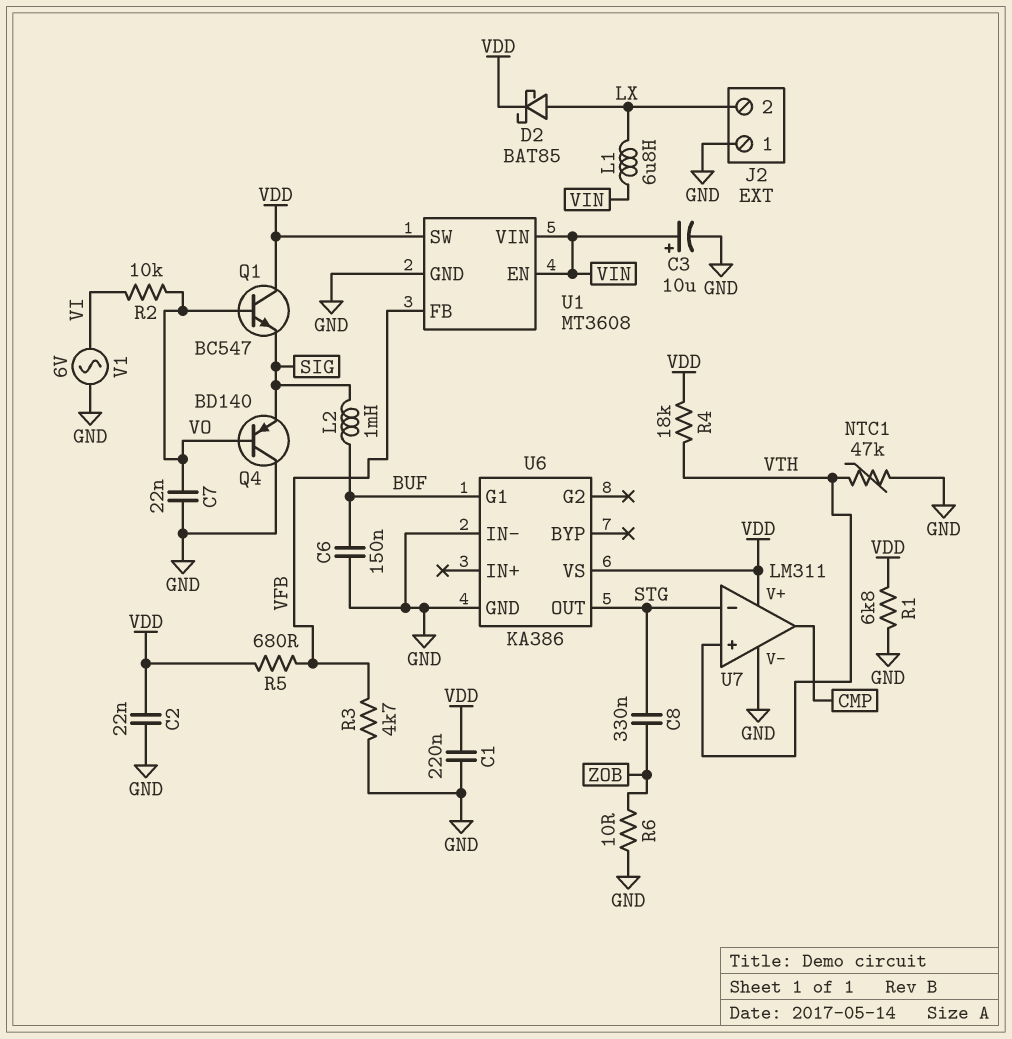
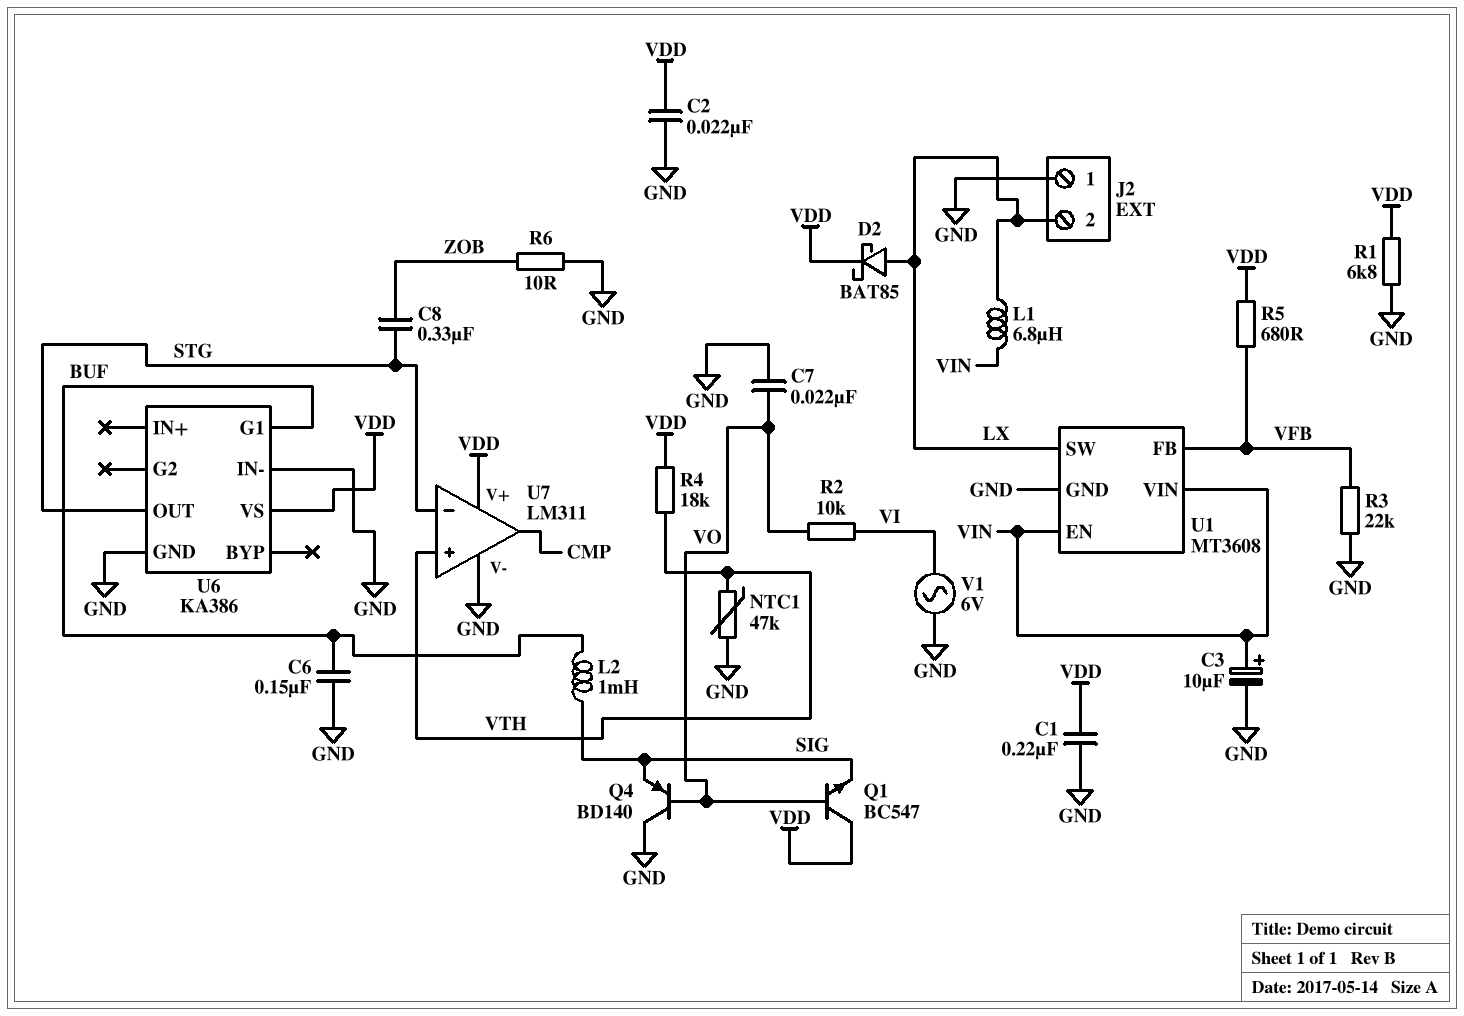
R3: 4.7k (GND, VFB) -> 22k (GND, VFB)
U1 pin SW: VDD -> LX

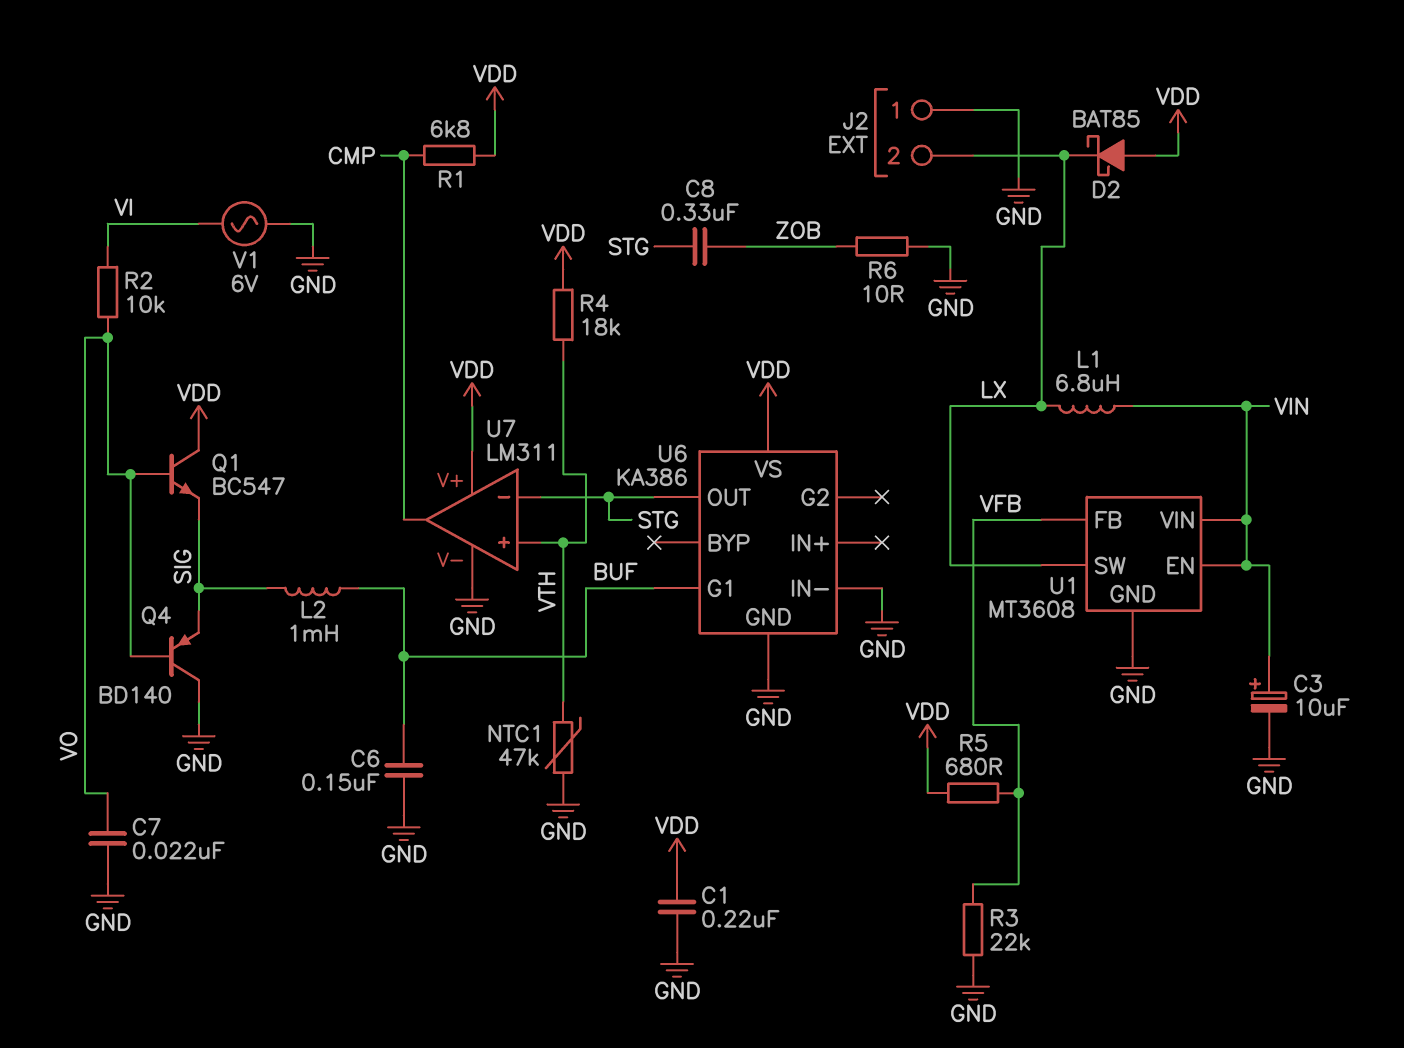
C2: 22nF (GND, VDD) -> none
D2: schottky BAT85 (A LX, K VDD) -> schottky BAT85 (A VDD, K LX)
R1: 6.8k (GND, VDD) -> 6.8k (CMP, VDD)

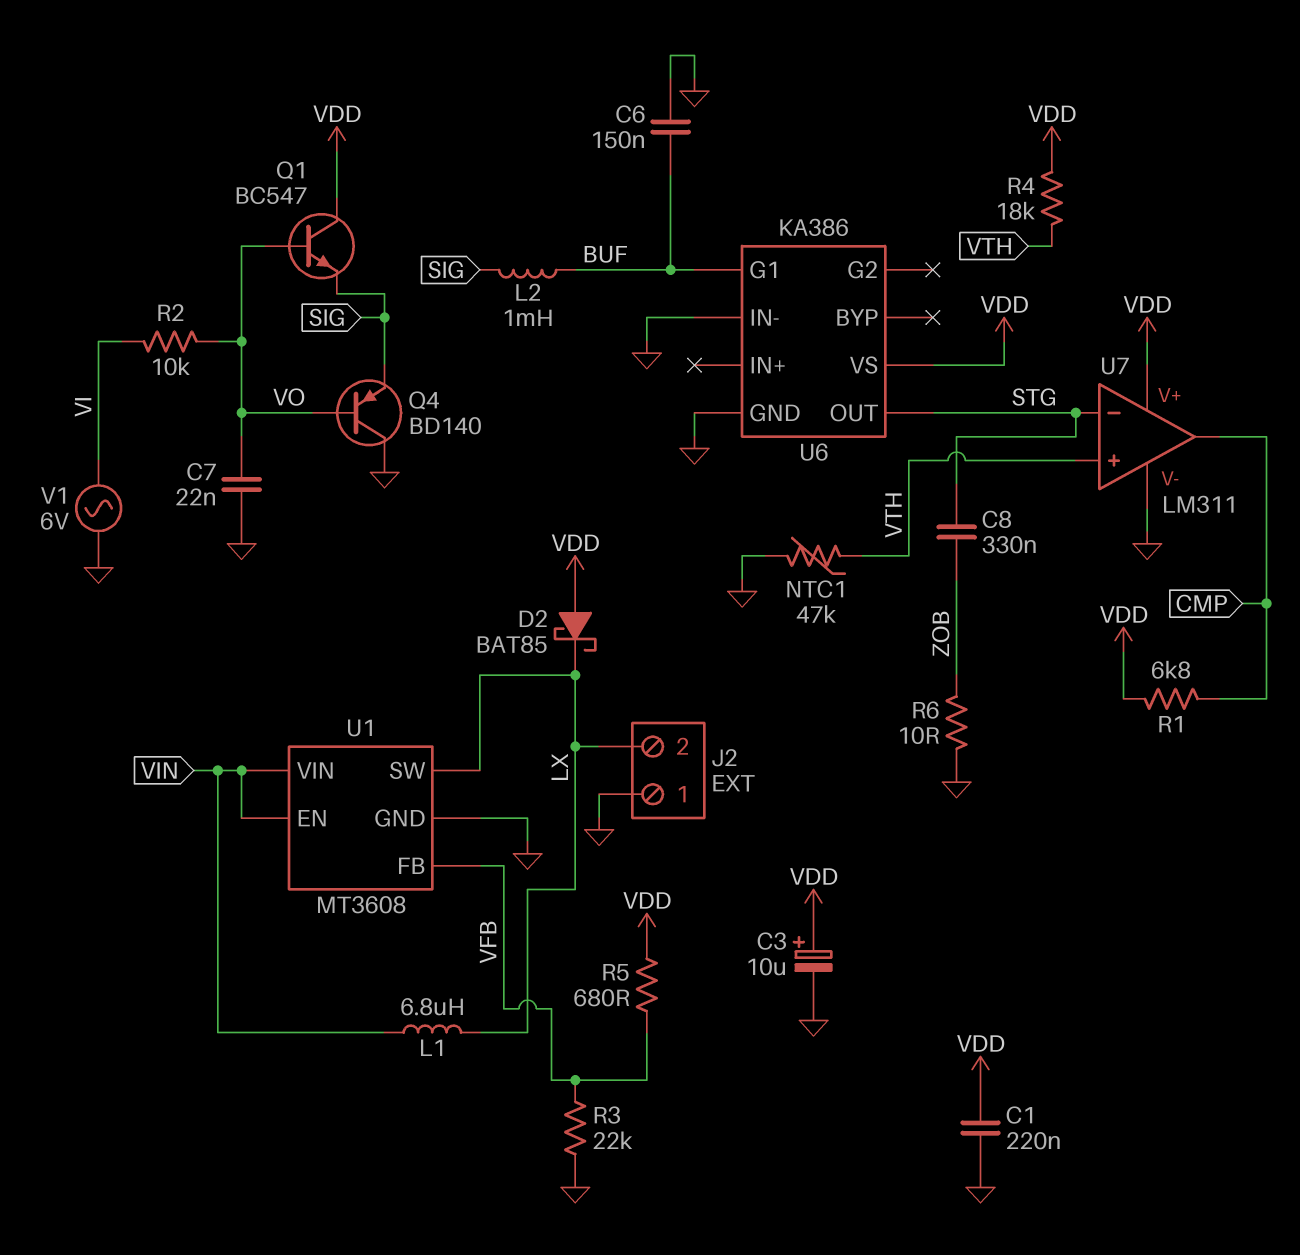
C3: 10uF (plus VIN, minus GND) -> 10uF (plus VDD, minus GND)

